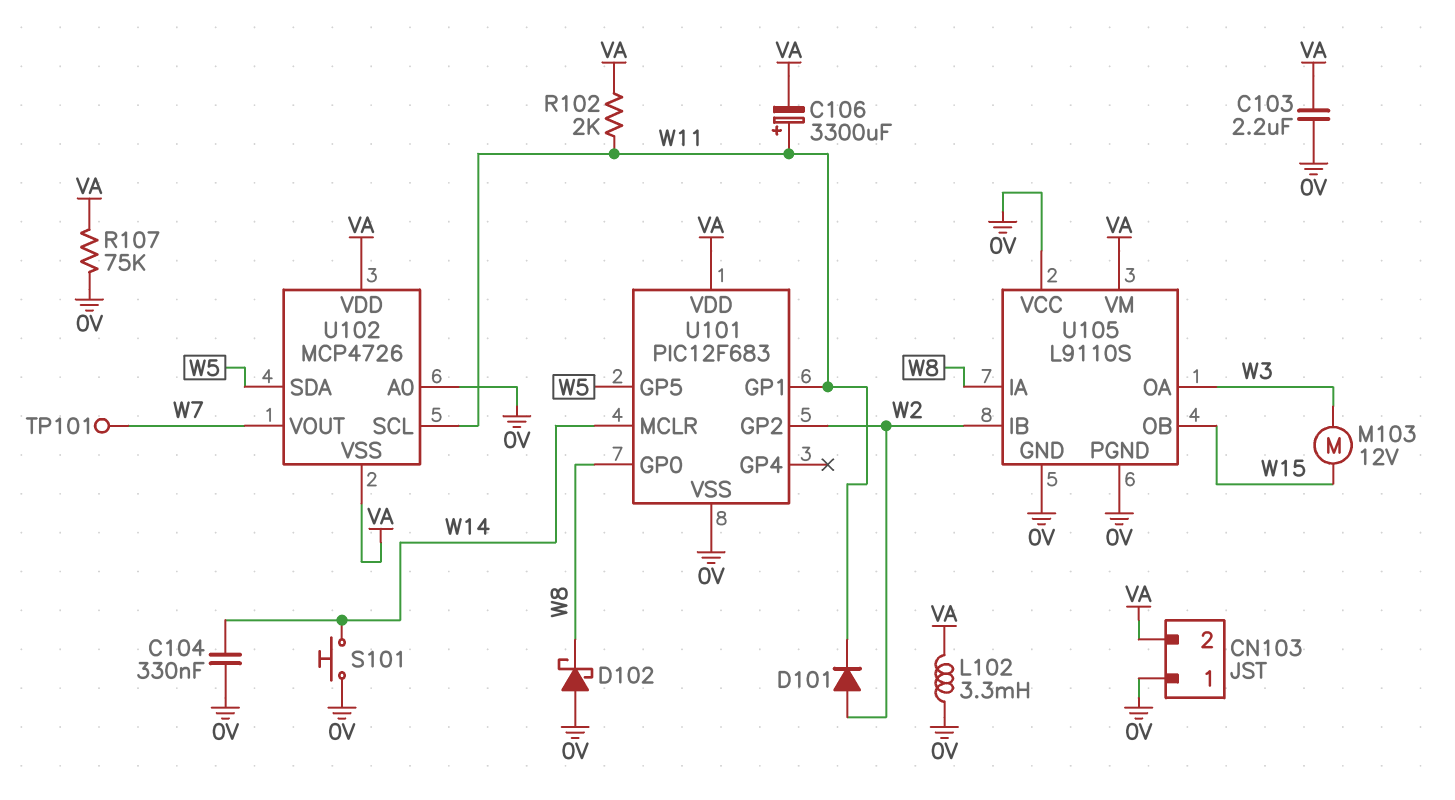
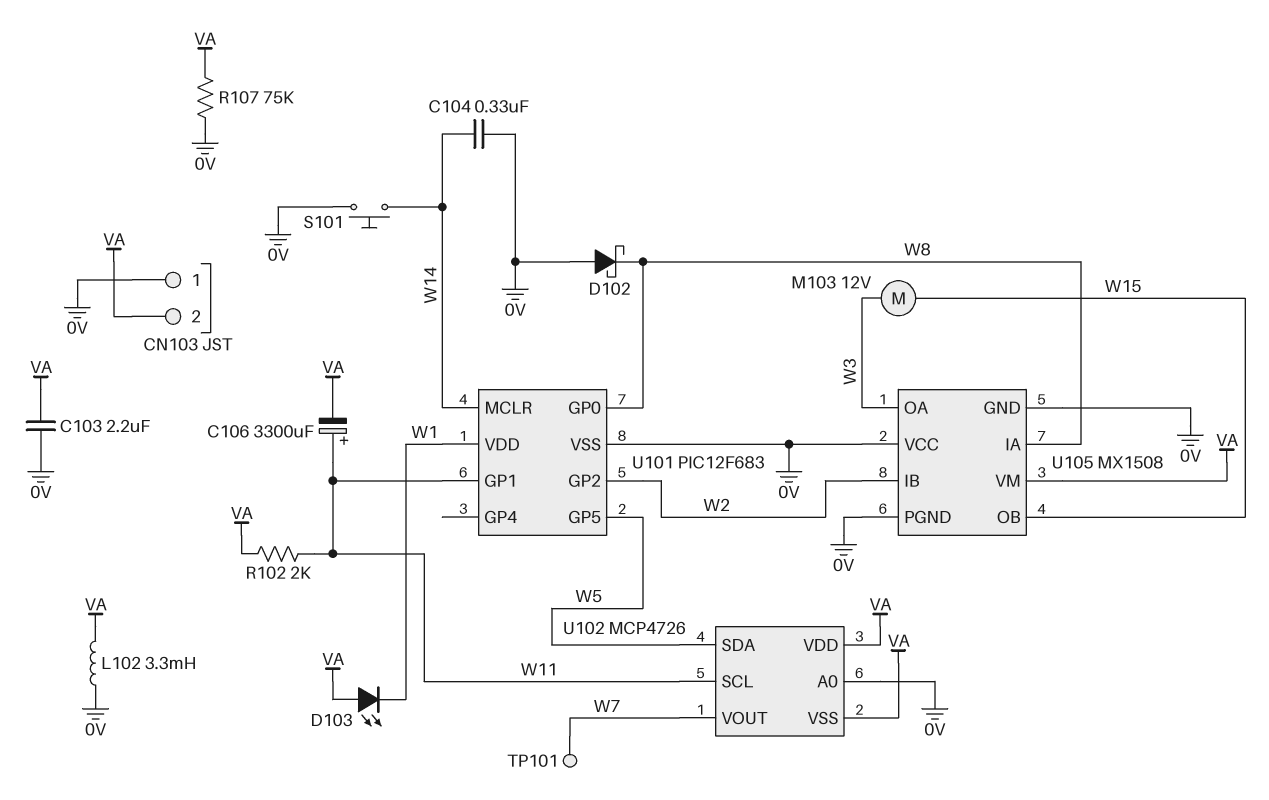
D101: diode (A W2, K W11) -> none
D103: none -> LED (A VA, K W1)
U101 pin VDD: VA -> W1
U105: L9110S -> MX1508

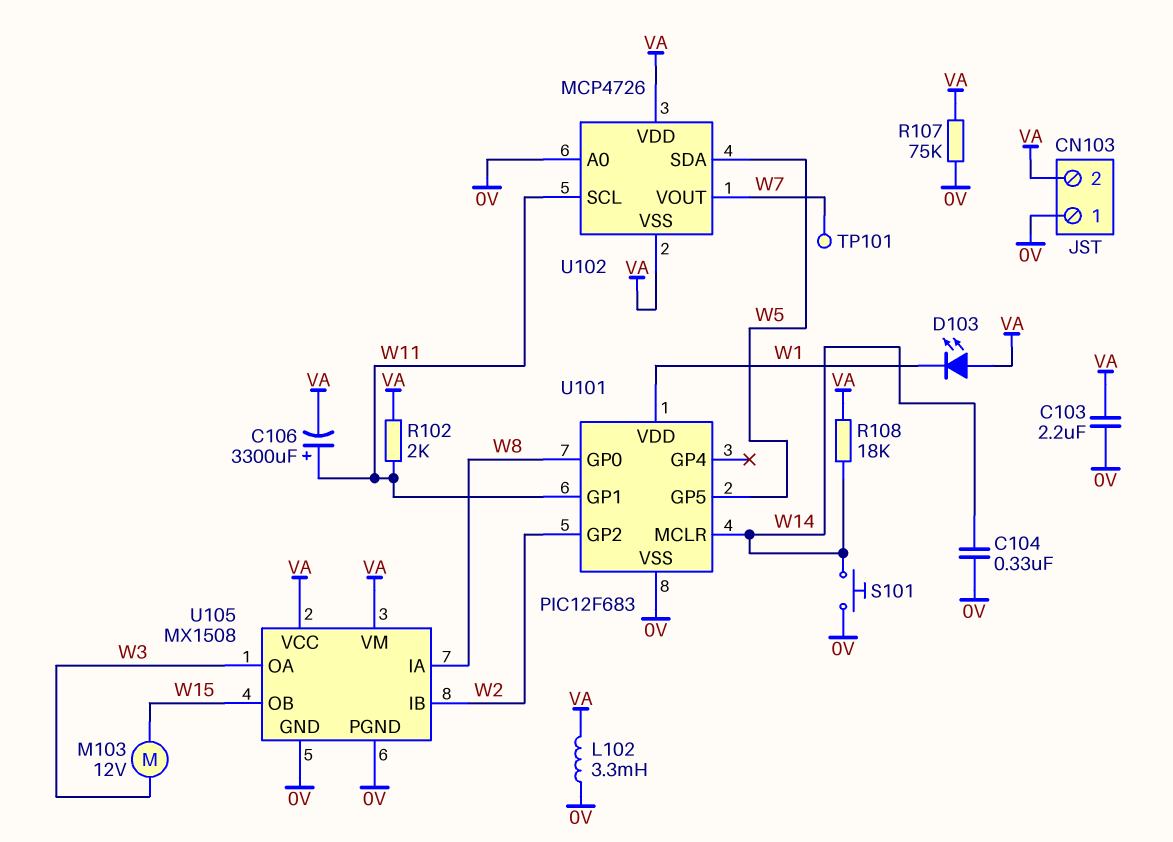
D102: schottky (A 0V, K W8) -> none
R108: none -> 18k (VA, W14)
U105 pin VCC: 0V -> VA

